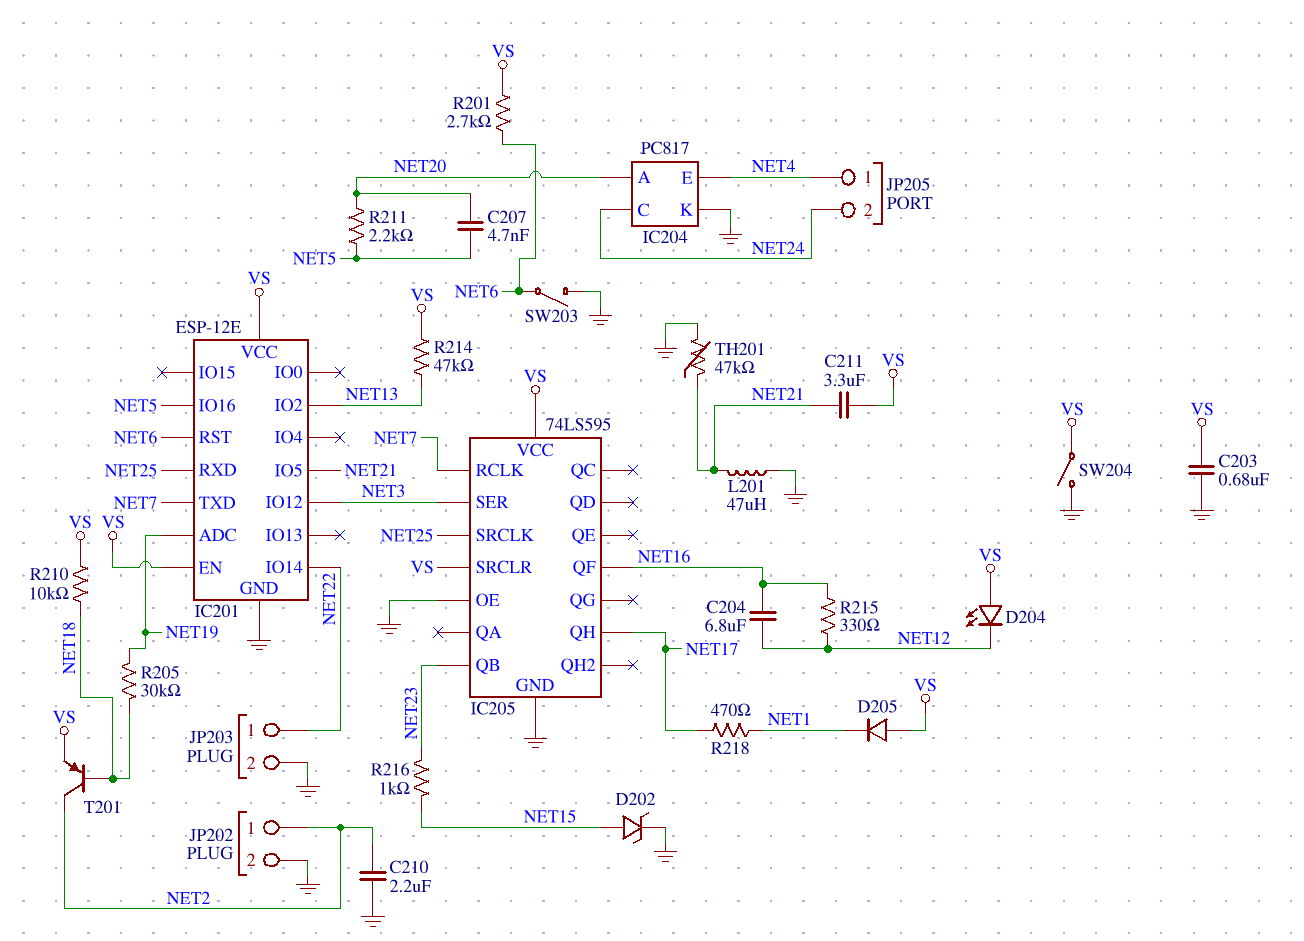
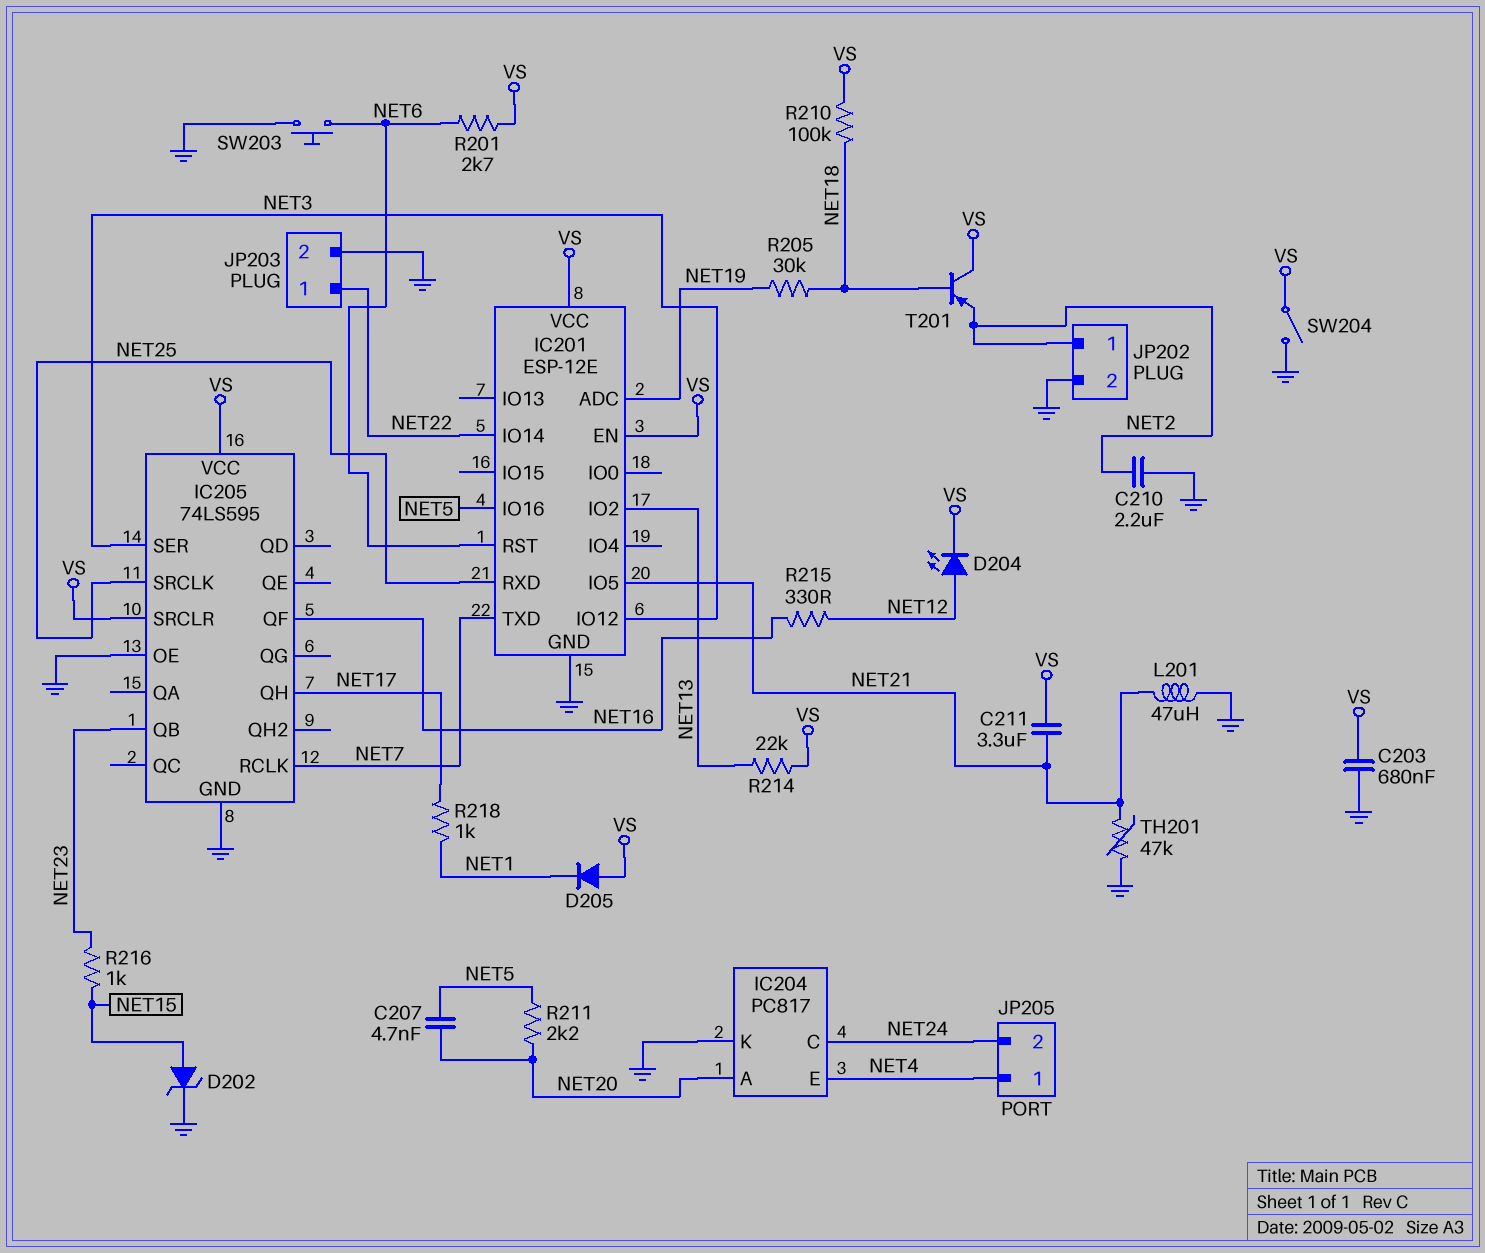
C204: 6.8uF (NET12, NET16) -> none
D204: LED (A VS, K NET12) -> LED (A NET12, K VS)
R210: 10k (NET18, VS) -> 100k (NET18, VS)
R214: 47k (NET13, VS) -> 22k (NET13, VS)
R218: 470 (NET1, NET17) -> 1k (NET1, NET17)
SW203: switch (GND, NET6) -> button (GND, NET6)
T201: PNP (B NET18, C NET2, E VS) -> PNP (B NET18, C VS, E NET2)

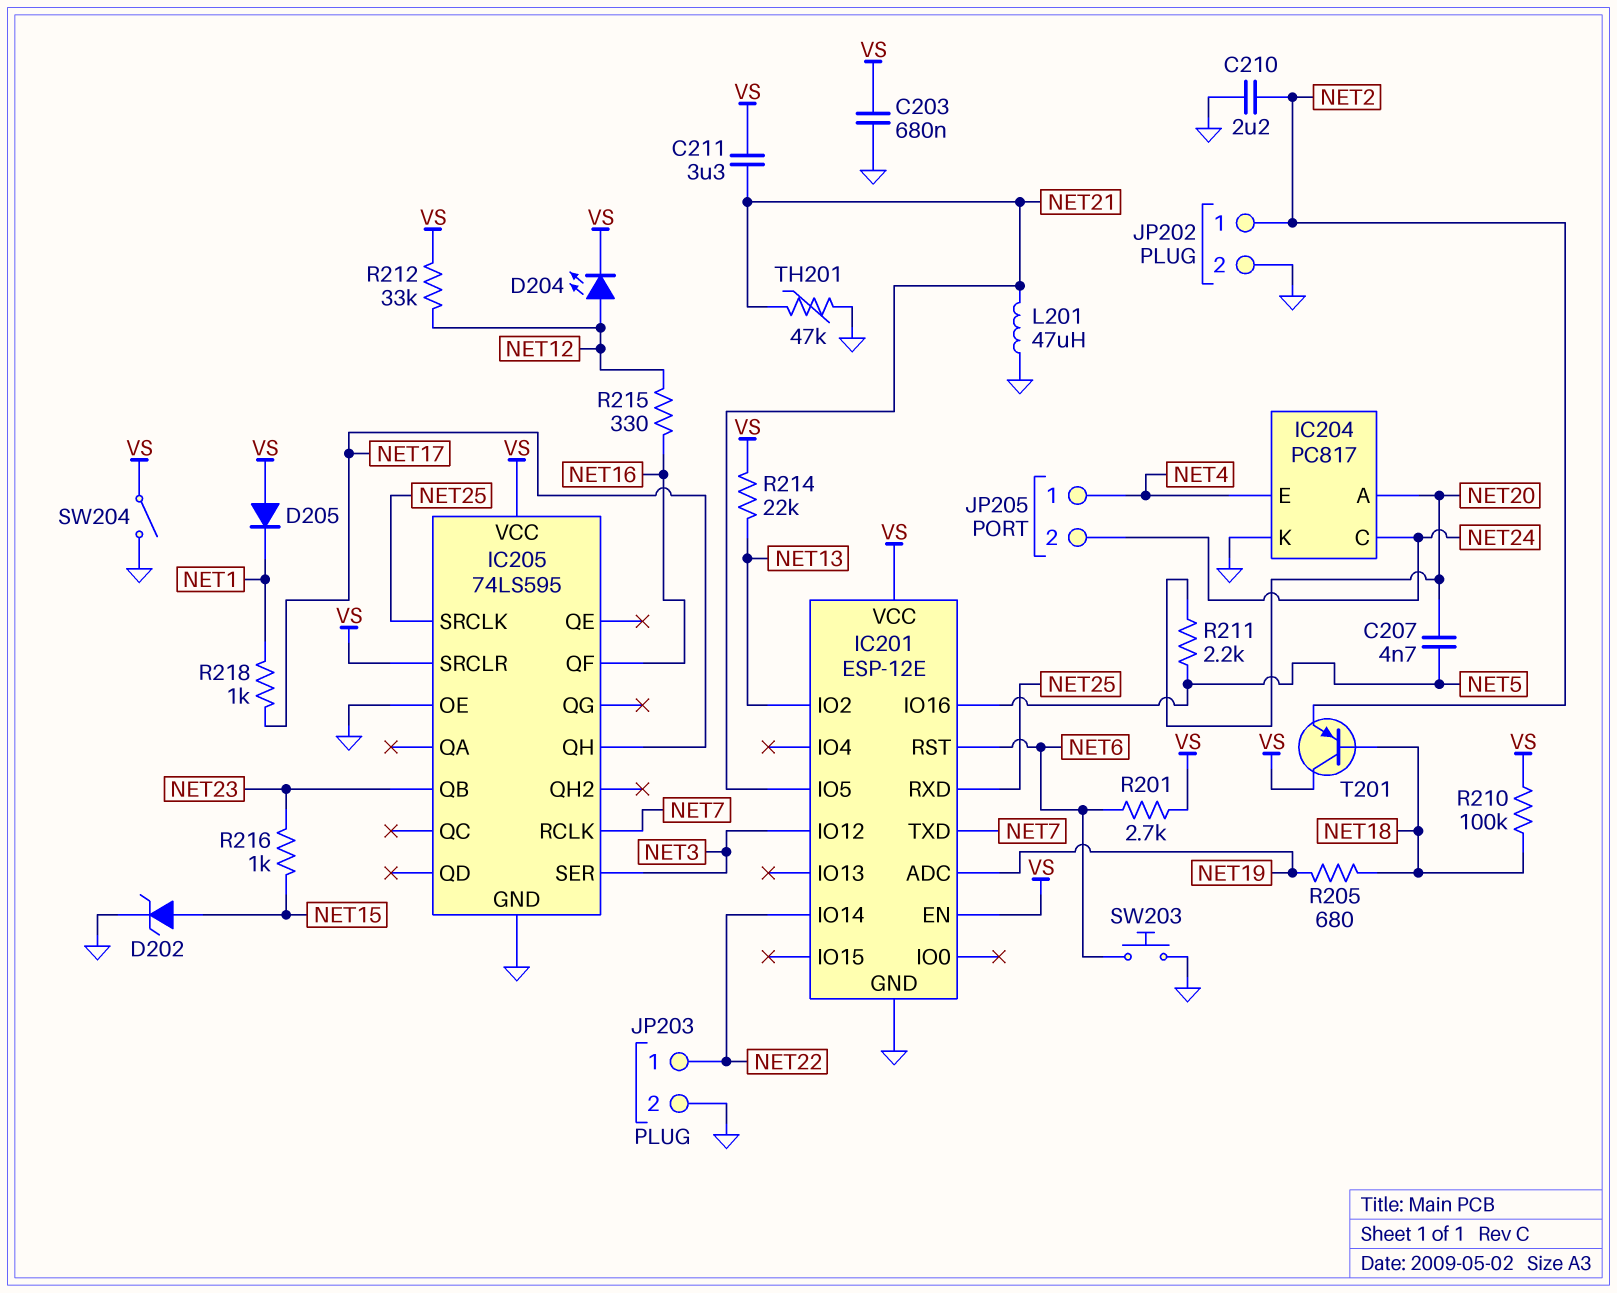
R205: 30k (NET18, NET19) -> 680 (NET18, NET19)
R212: none -> 33k (NET12, VS)

